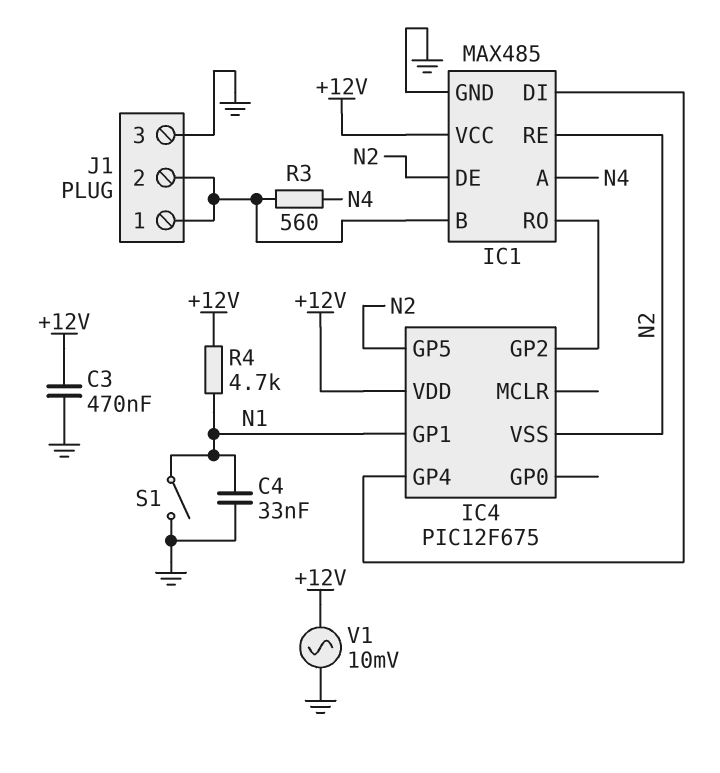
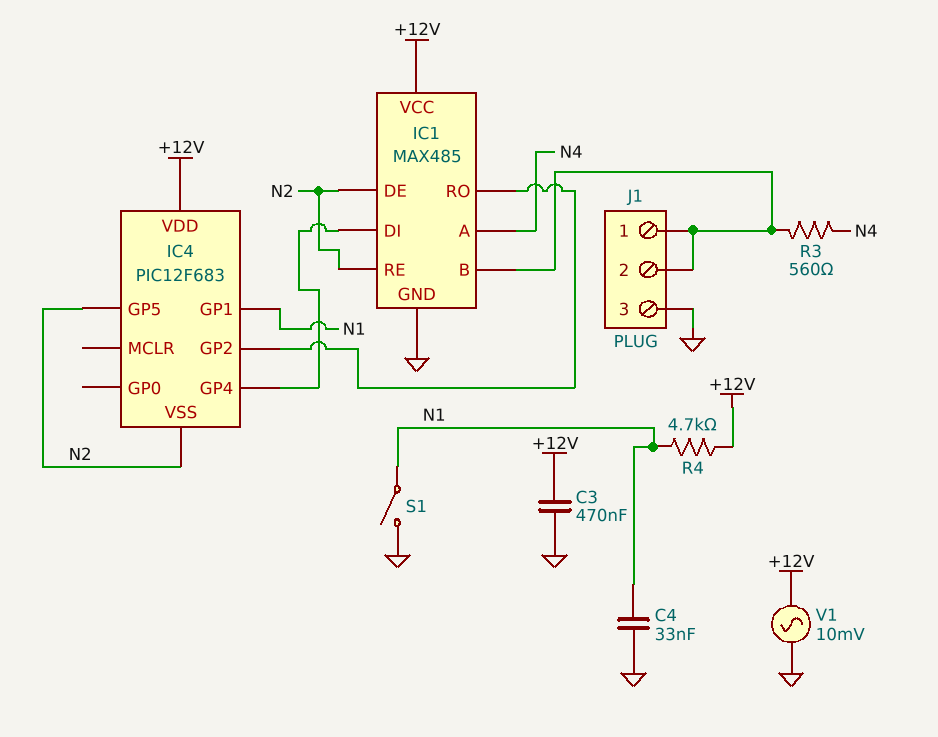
IC4: PIC12F675 -> PIC12F683

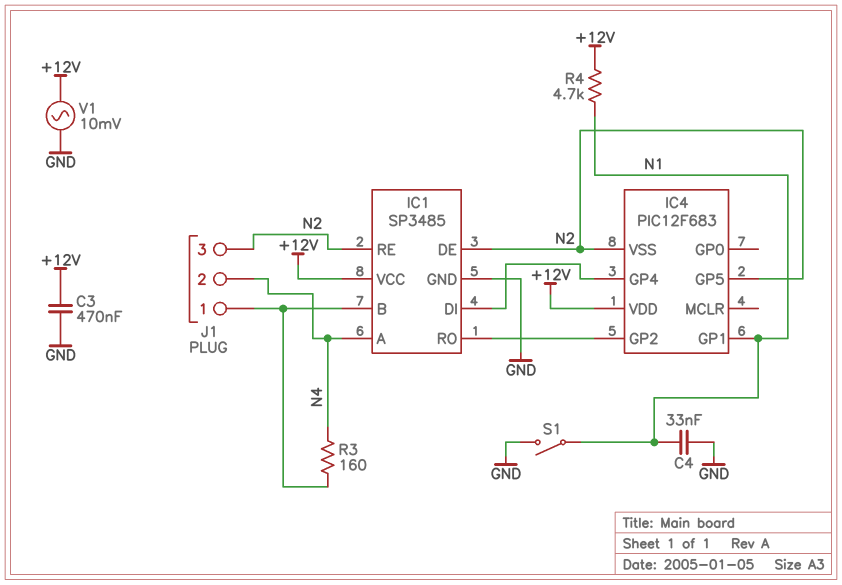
IC1: MAX485 -> SP3485
J1 pin 2: IC1/B -> N4
J1 pin 3: GND -> N2
R3: 560 (IC1/B, N4) -> 160 (IC1/B, N4)

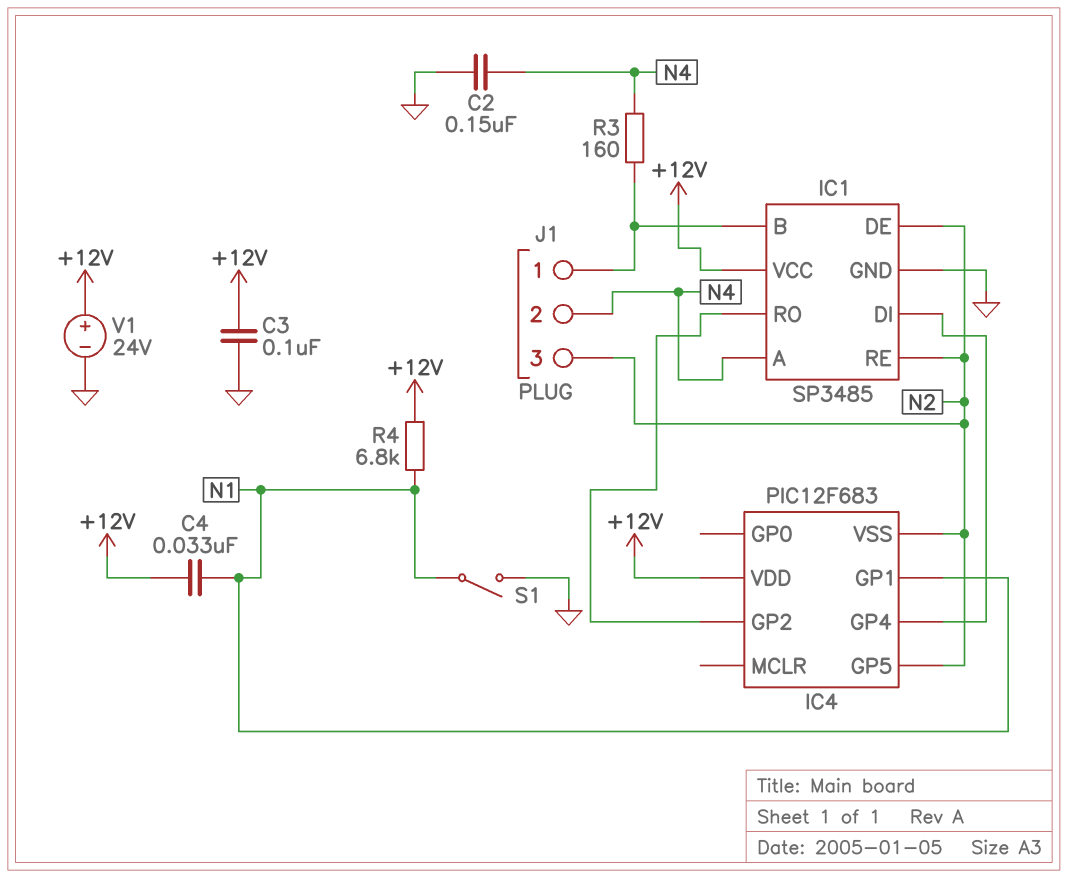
C2: none -> 150nF (GND, N4)
C3: 470nF (+12V, GND) -> 100nF (+12V, GND)
C4: 33nF (GND, N1) -> 33nF (+12V, N1)
R4: 4.7k (+12V, N1) -> 6.8k (+12V, N1)
V1: AC 10mV (+12V, GND) -> 24V (plus +12V, minus GND)

